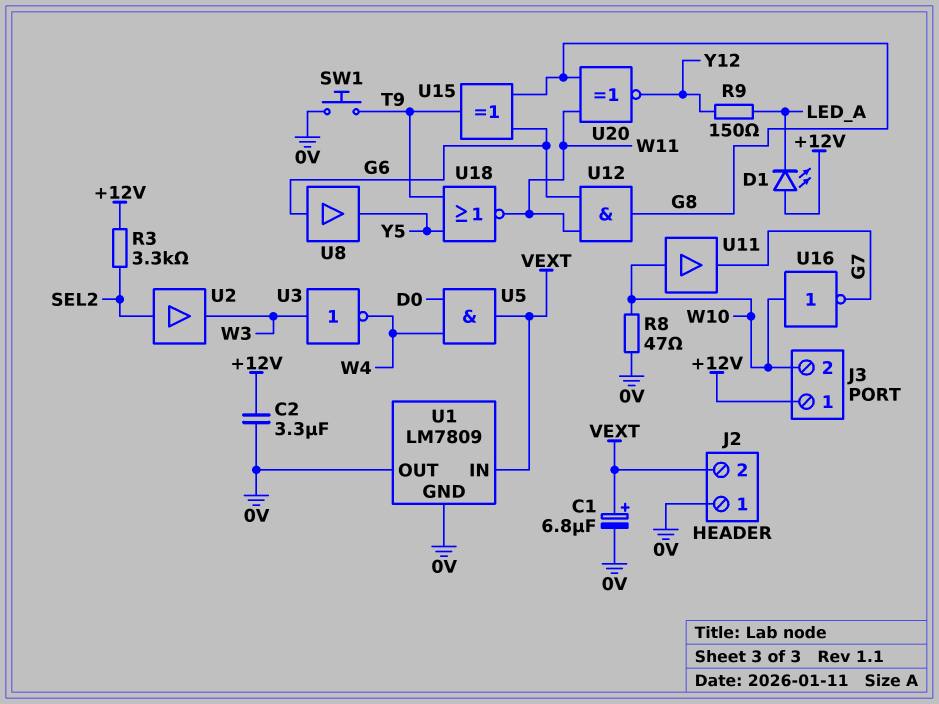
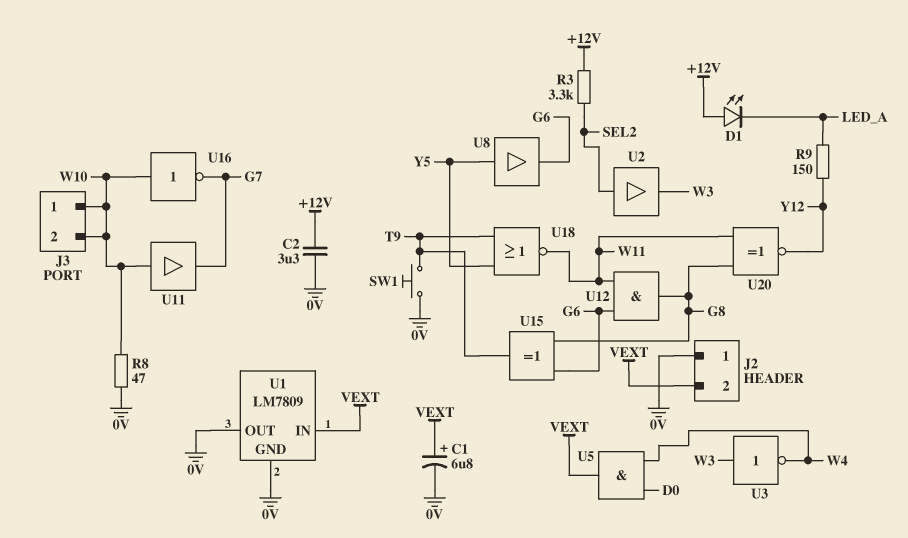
J3 pin 1: +12V -> W10
U8: buffer (in G6, out Y5) -> buffer (in Y5, out G6)

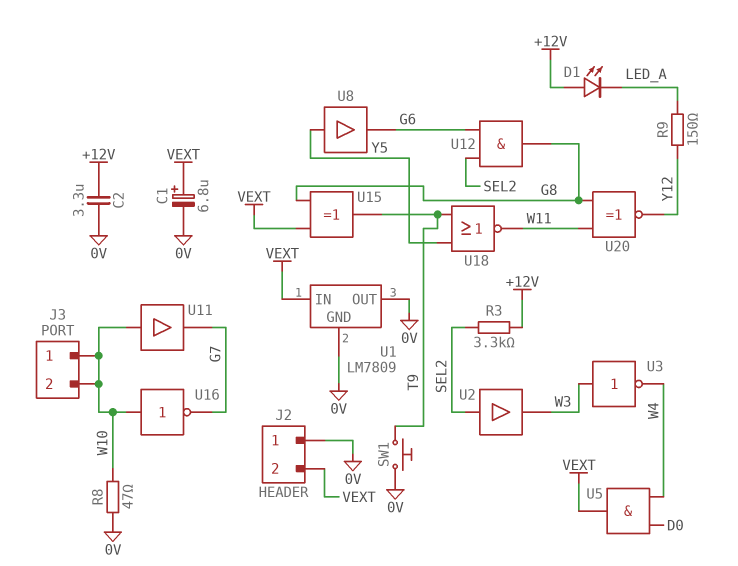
U12: AND (in G6, in W11, out G8) -> AND (in G6, in SEL2, out G8)
U15: XOR (in G6, in G8, out T9) -> XOR (in G8, in VEXT, out T9)

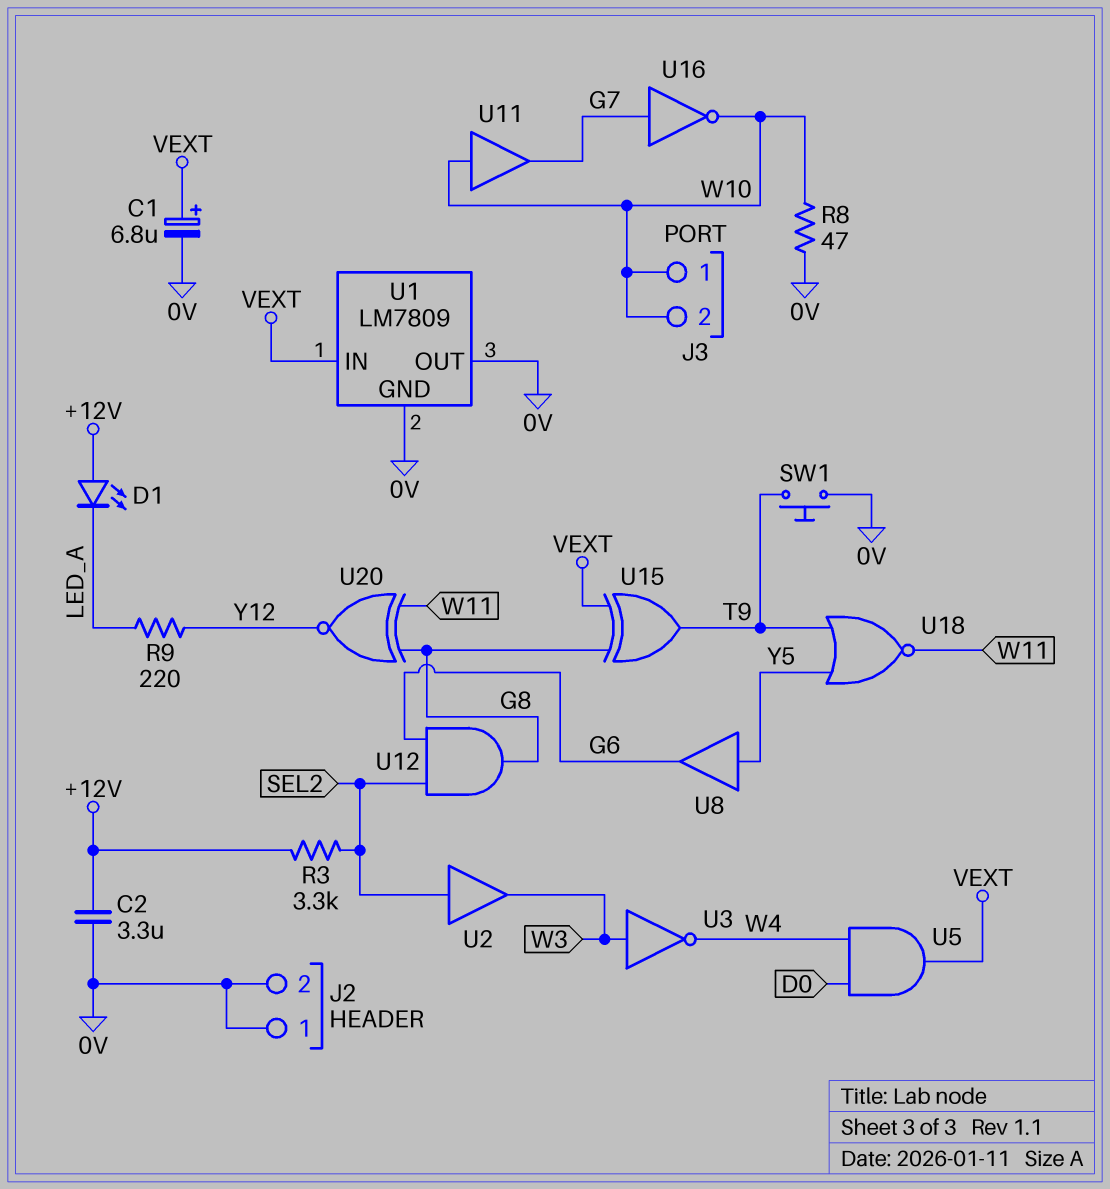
J2 pin 2: VEXT -> 0V
R9: 150 (LED_A, Y12) -> 220 (LED_A, Y12)
U16: NOT (in W10, out G7) -> NOT (in G7, out W10)

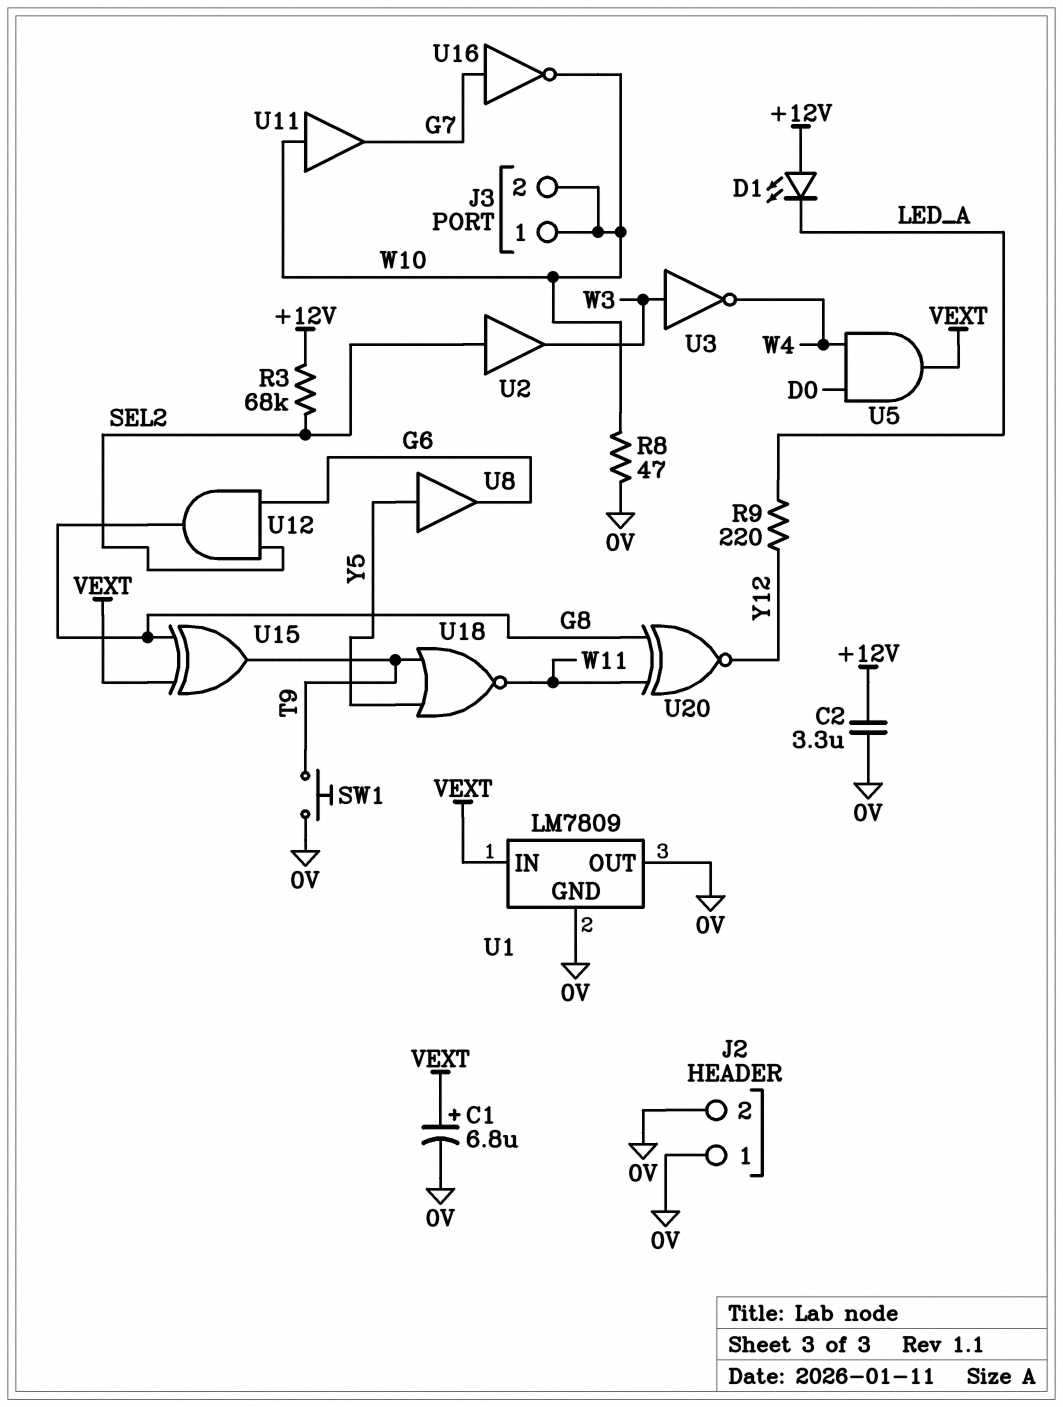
R3: 3.3k (+12V, SEL2) -> 68k (+12V, SEL2)

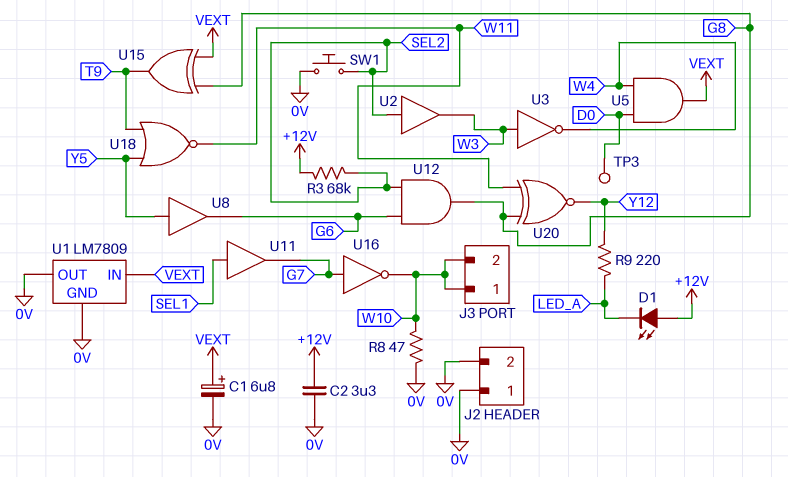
SW1: button (0V, T9) -> button (0V, SEL2)
TP3: none -> test point (D0)
U11: buffer (in W10, out G7) -> buffer (in SEL1, out G7)

